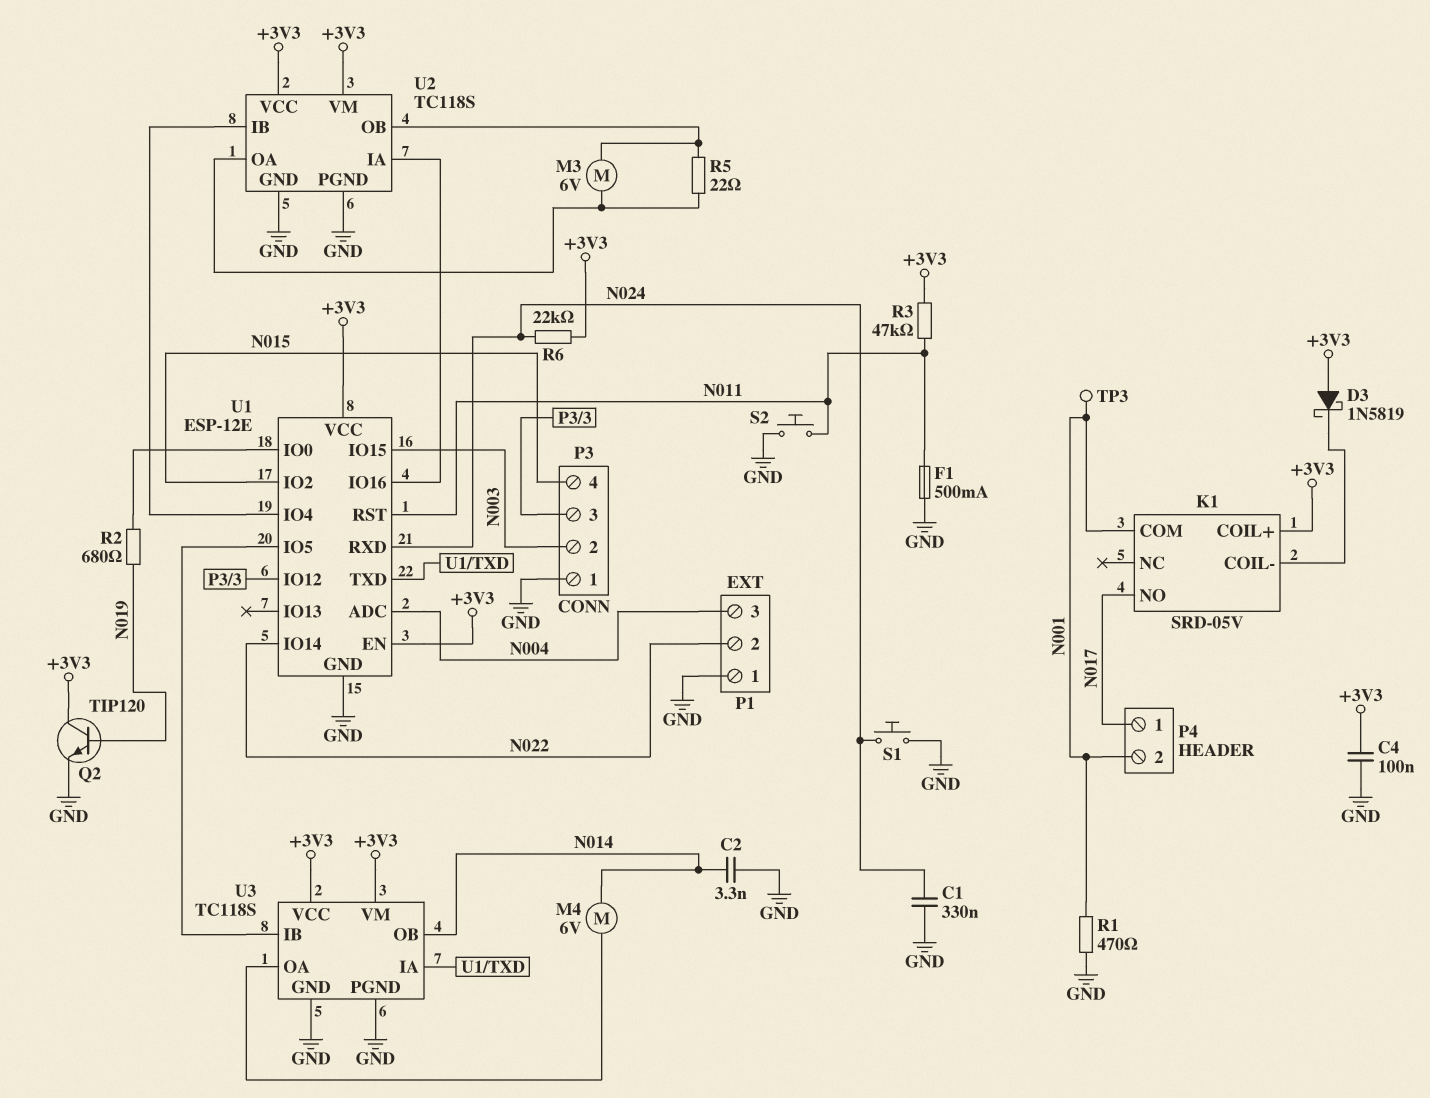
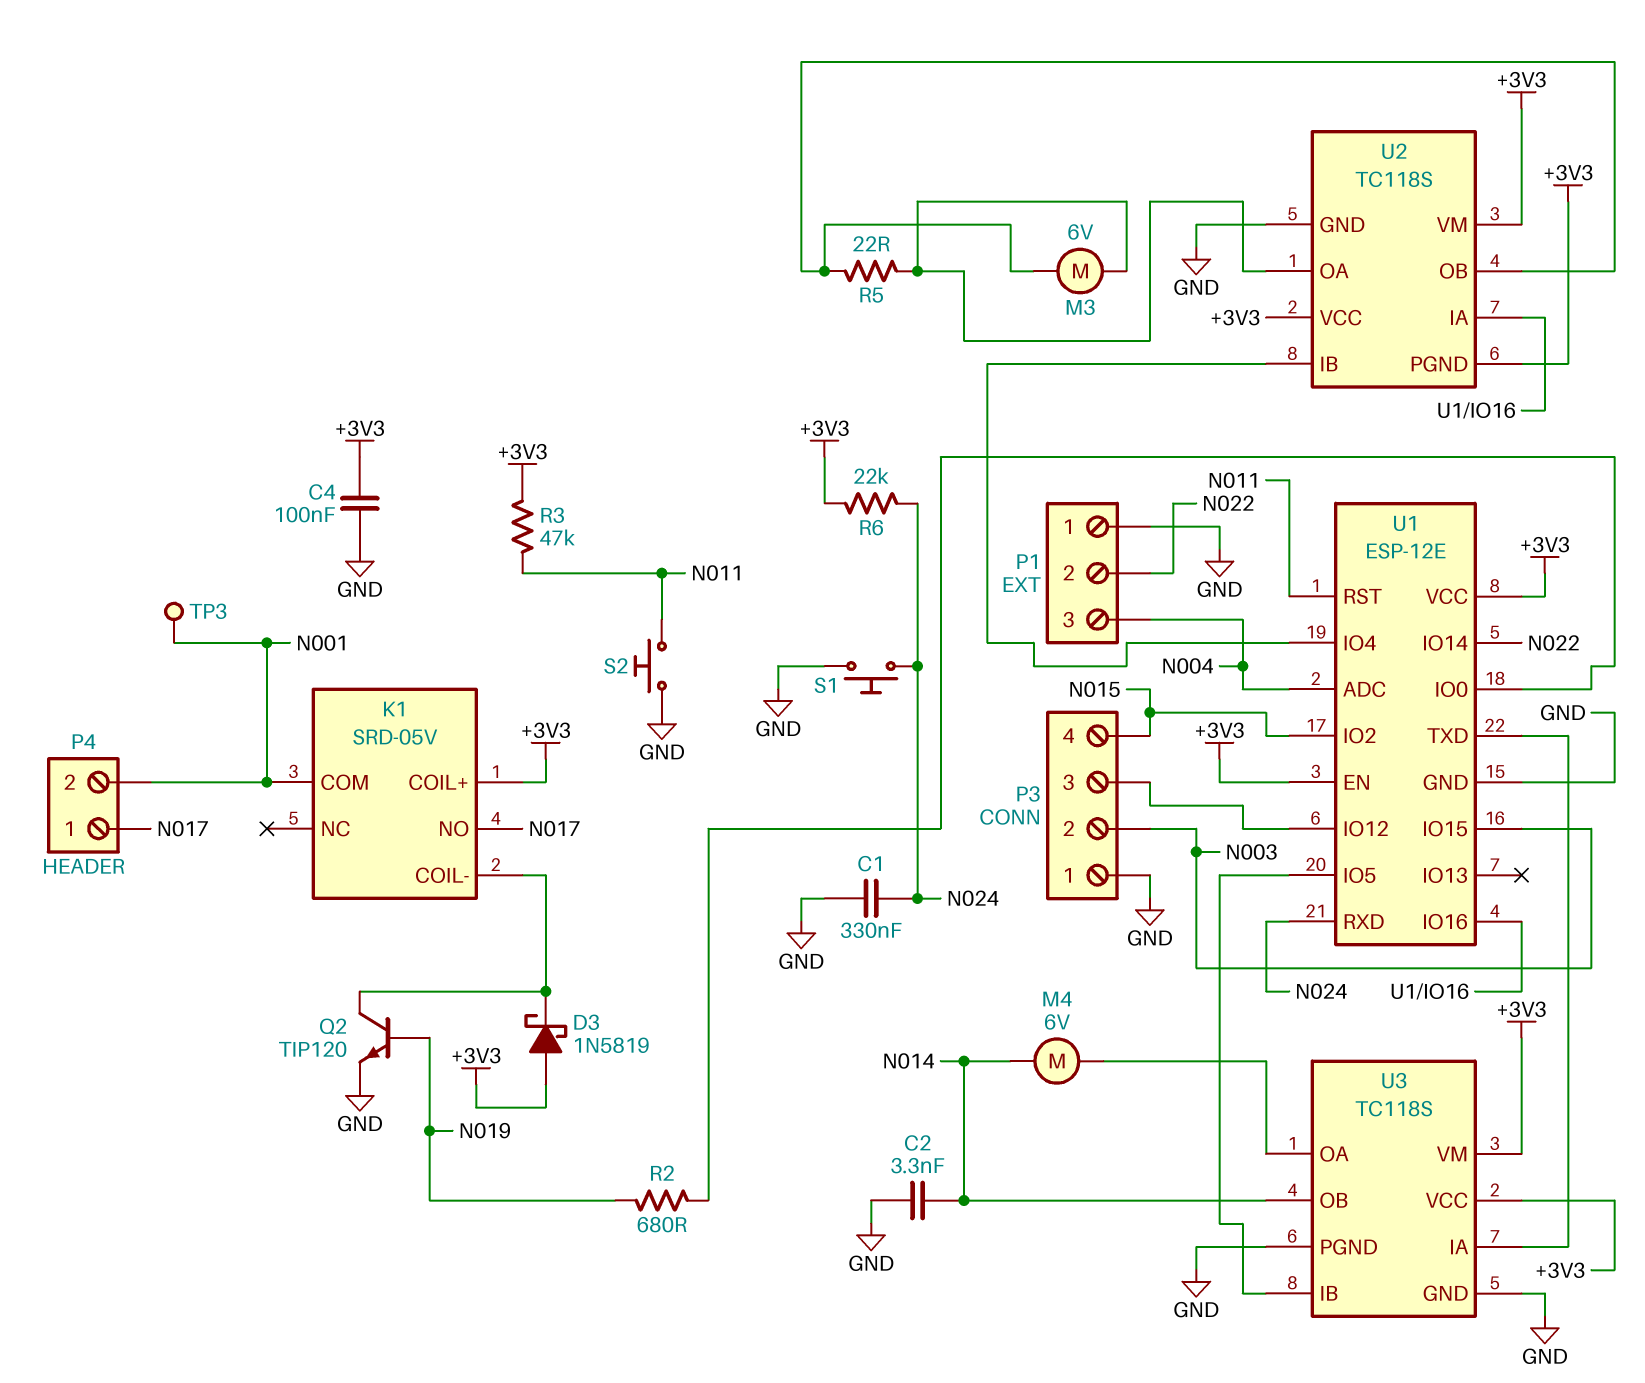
F1: 500mA (GND, N011) -> none
Q2: NPN TIP120 (B N019, C +3V3, E GND) -> NPN TIP120 (B N019, C K1/COIL-, E GND)
R1: 470 (GND, N001) -> none
U2 pin PGND: GND -> +3V3

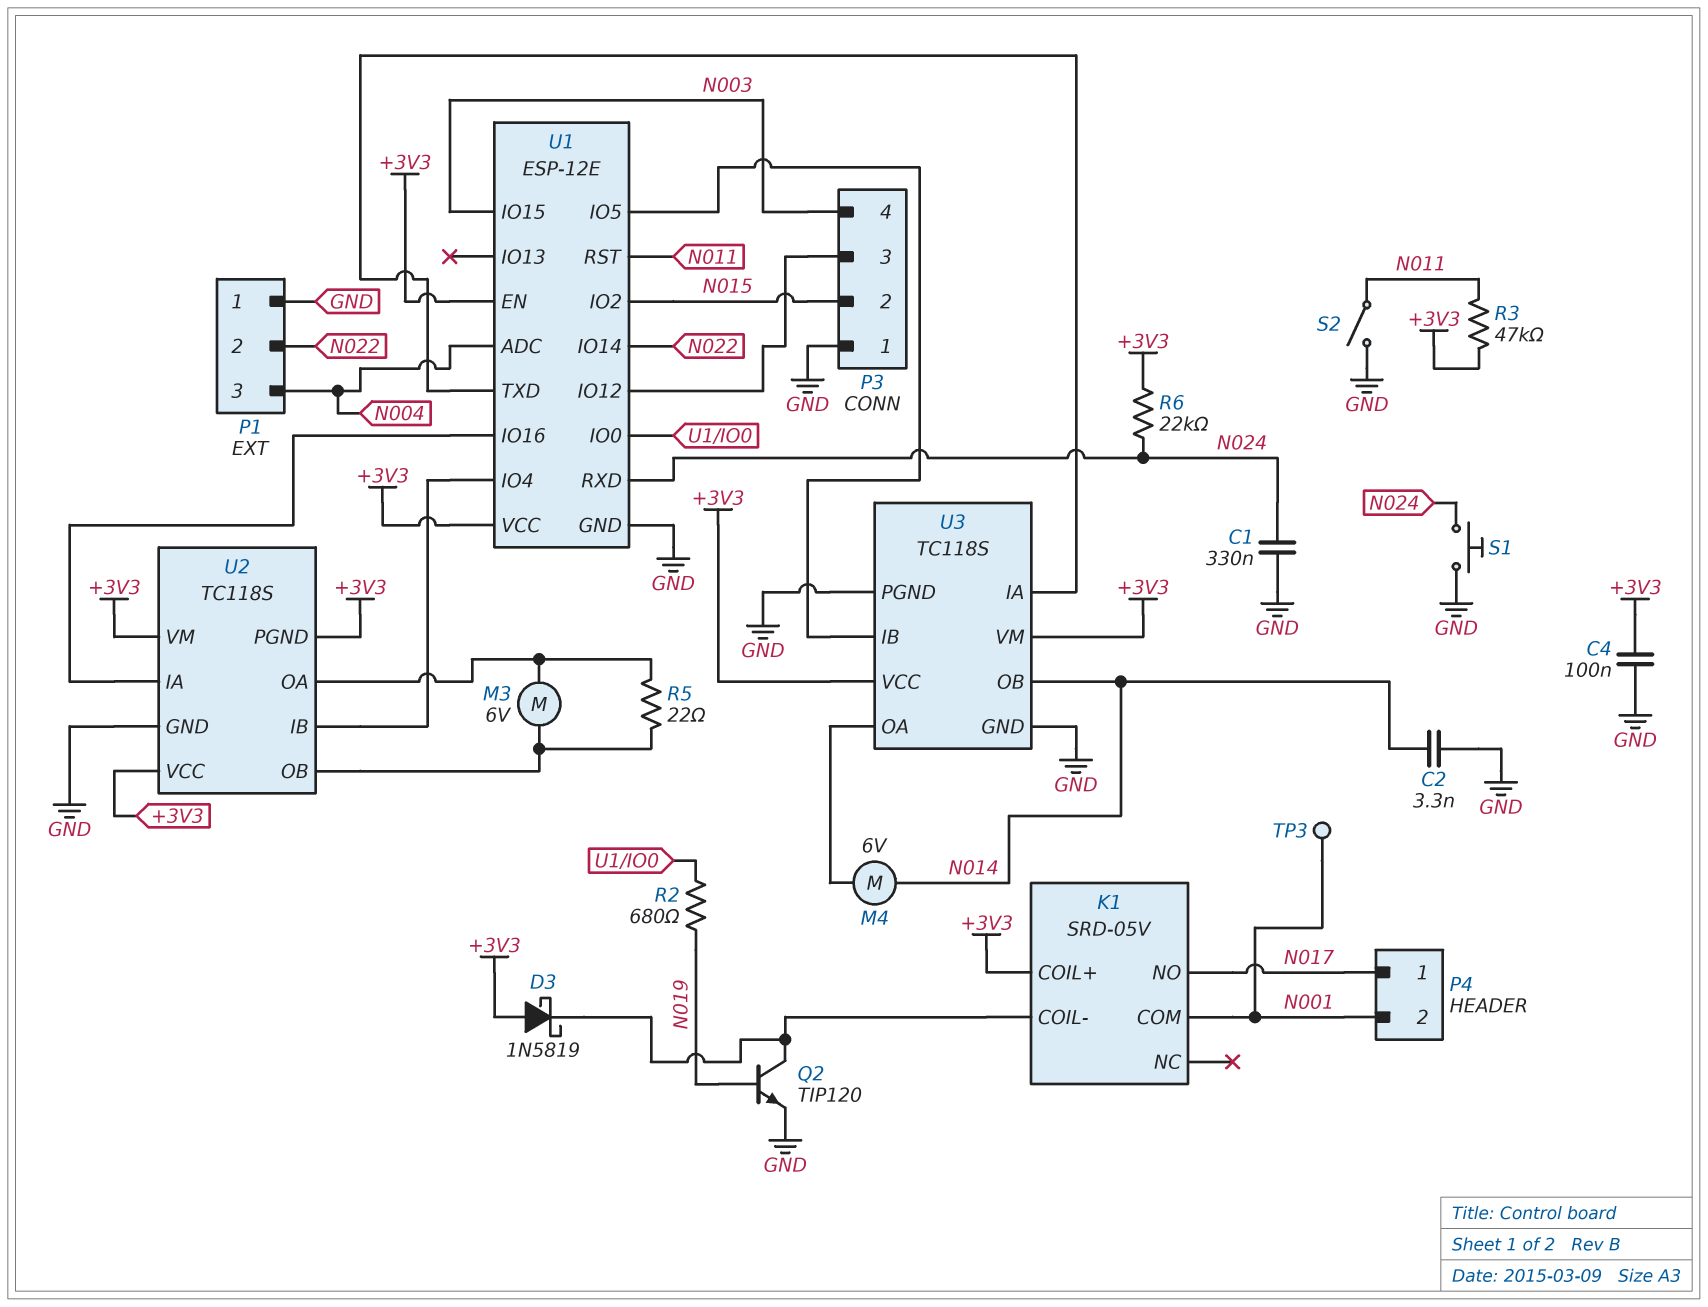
P3 pin 2: N003 -> N015
P3 pin 4: N015 -> N003
S2: button (GND, N011) -> switch (GND, N011)

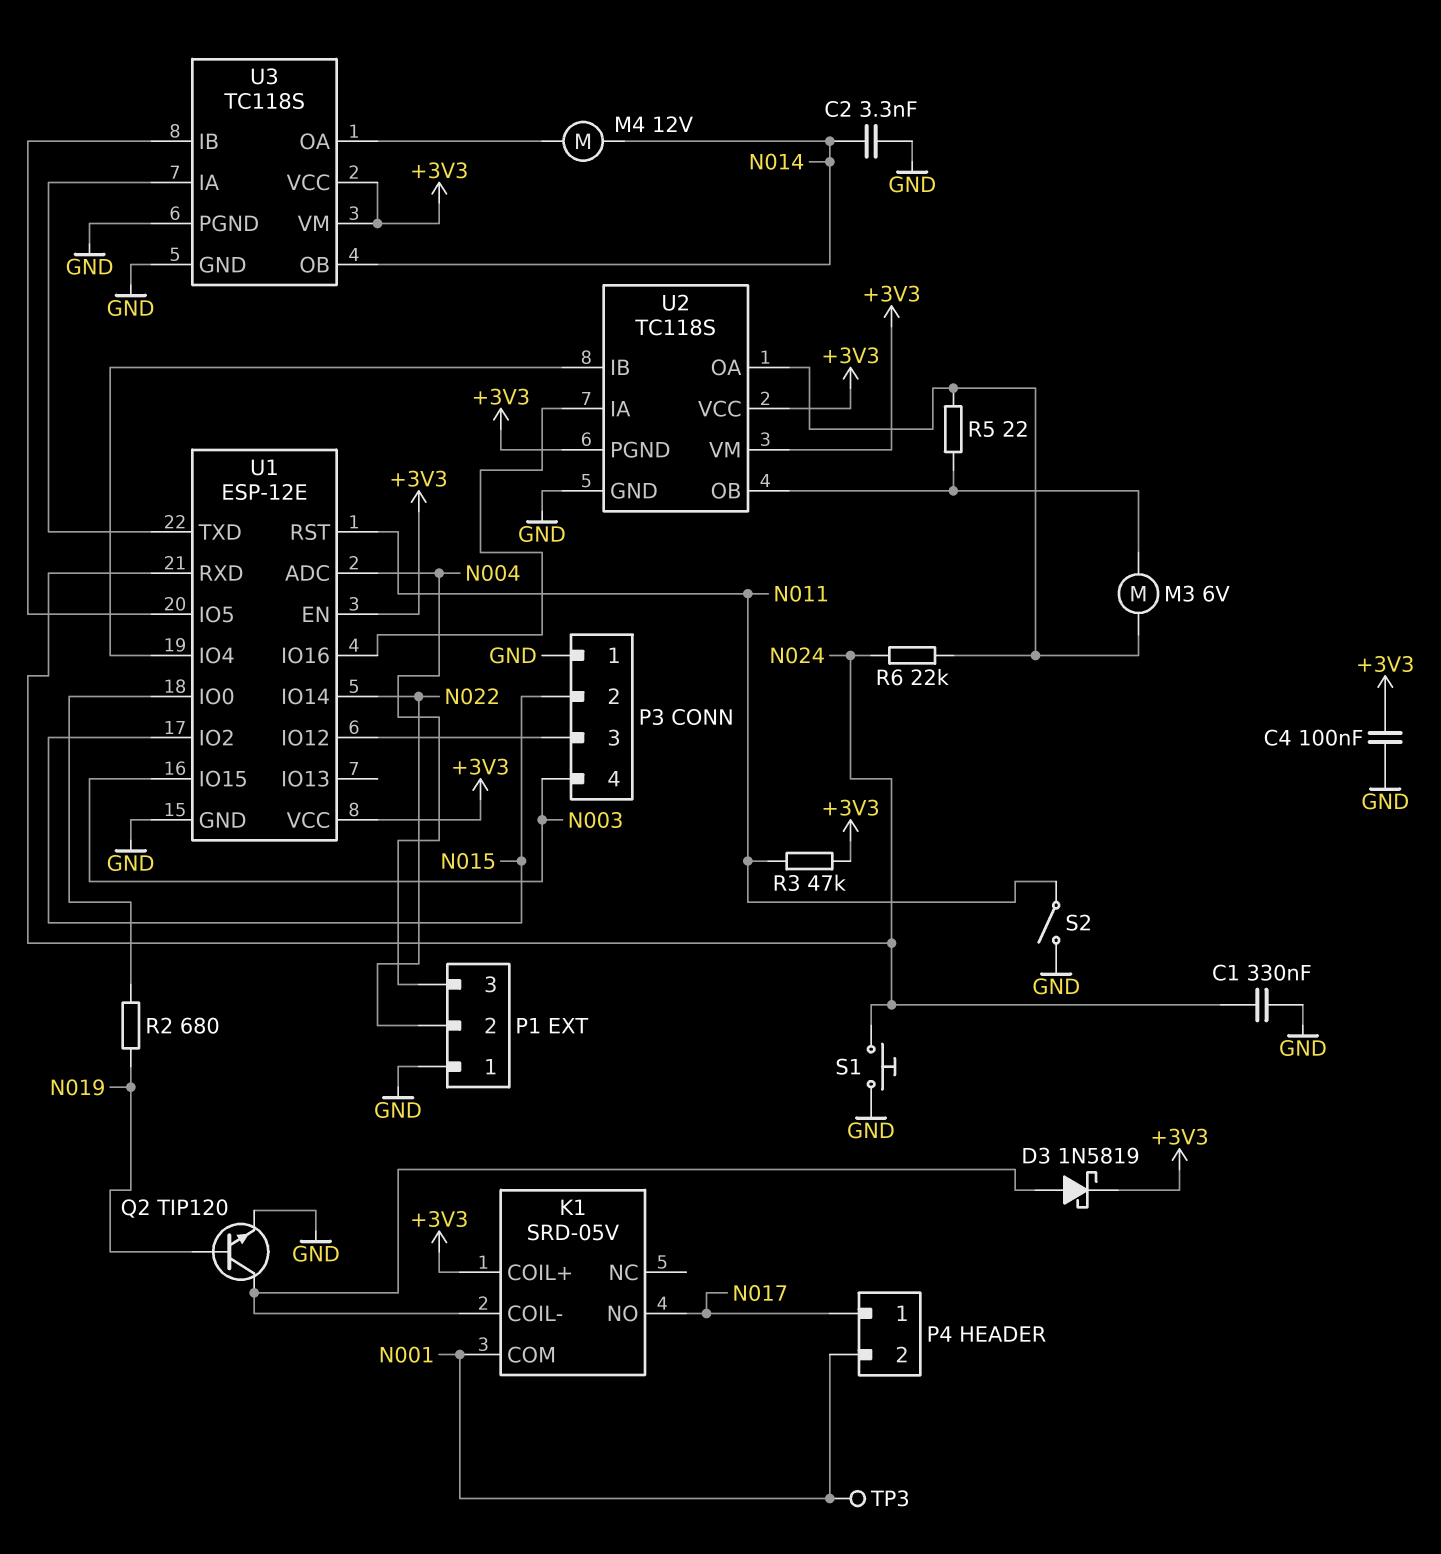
D3: schottky 1N5819 (A +3V3, K K1/COIL-) -> schottky 1N5819 (A K1/COIL-, K +3V3)
M4: motor 6V (N014, U3/OA) -> motor 12V (N014, U3/OA)
R6: 22k (+3V3, N024) -> 22k (N024, U2/OA)

